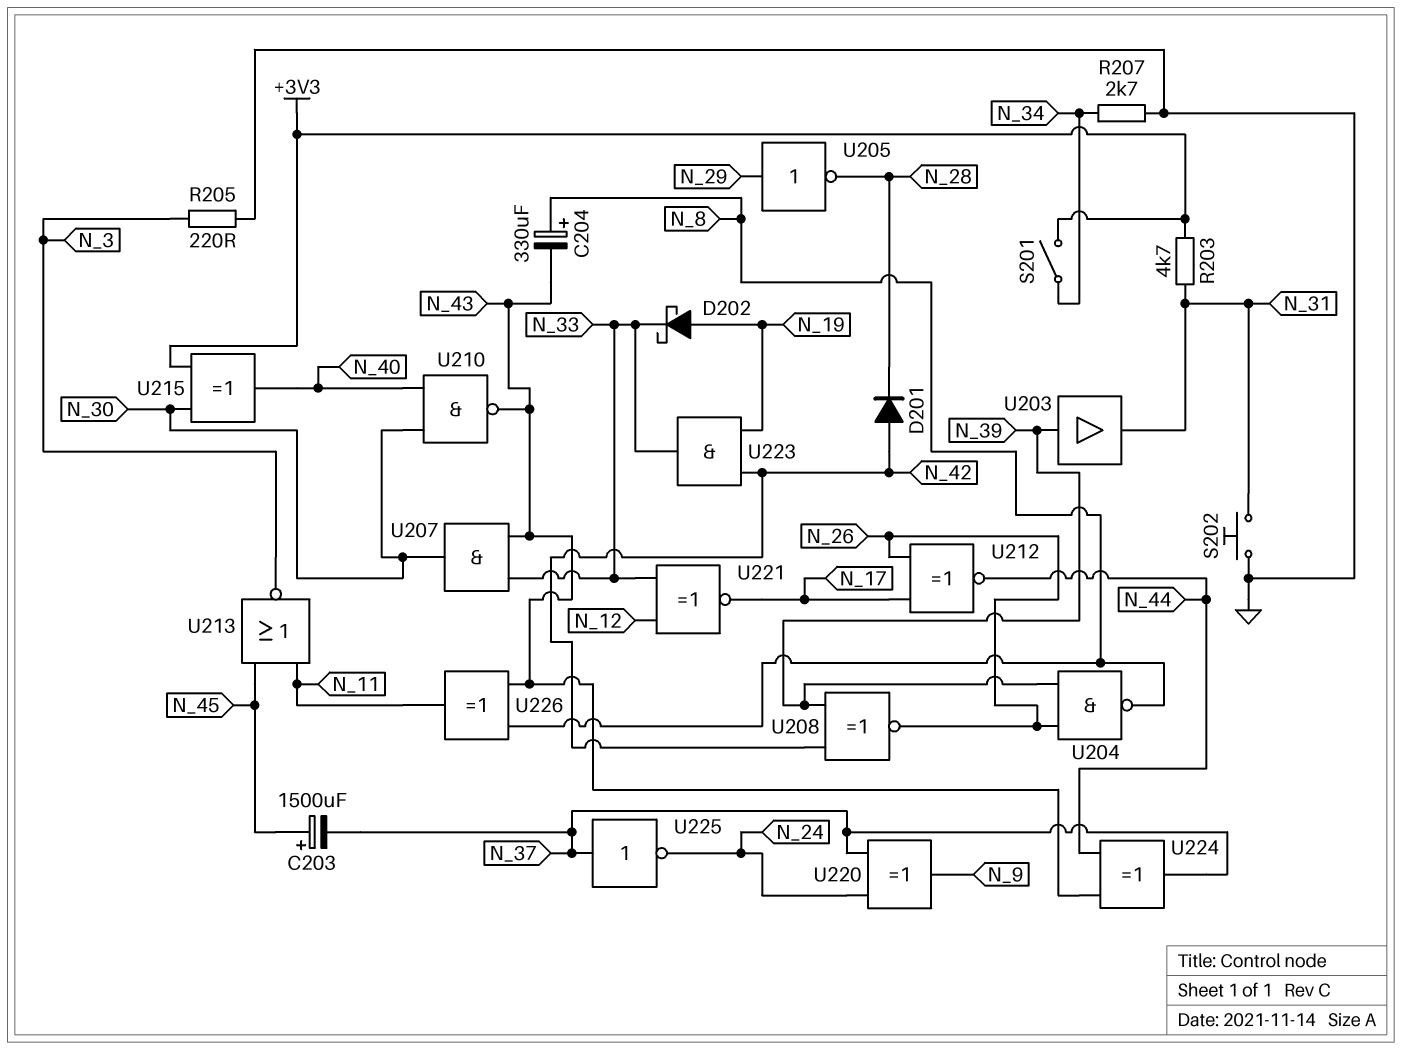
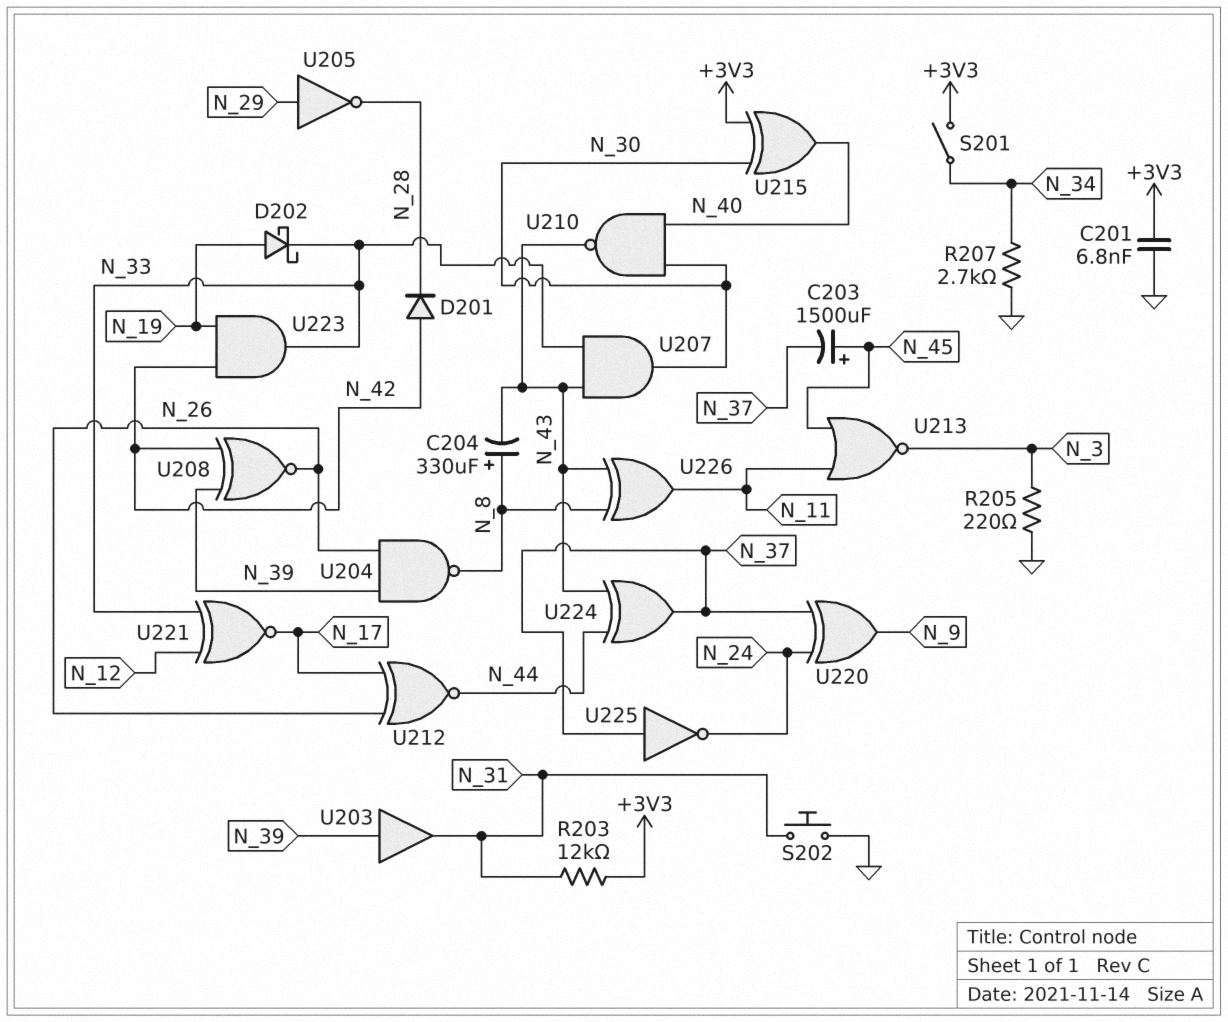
C201: none -> 6.8nF (+3V3, GND)
R203: 4.7k (+3V3, N_31) -> 12k (+3V3, N_31)

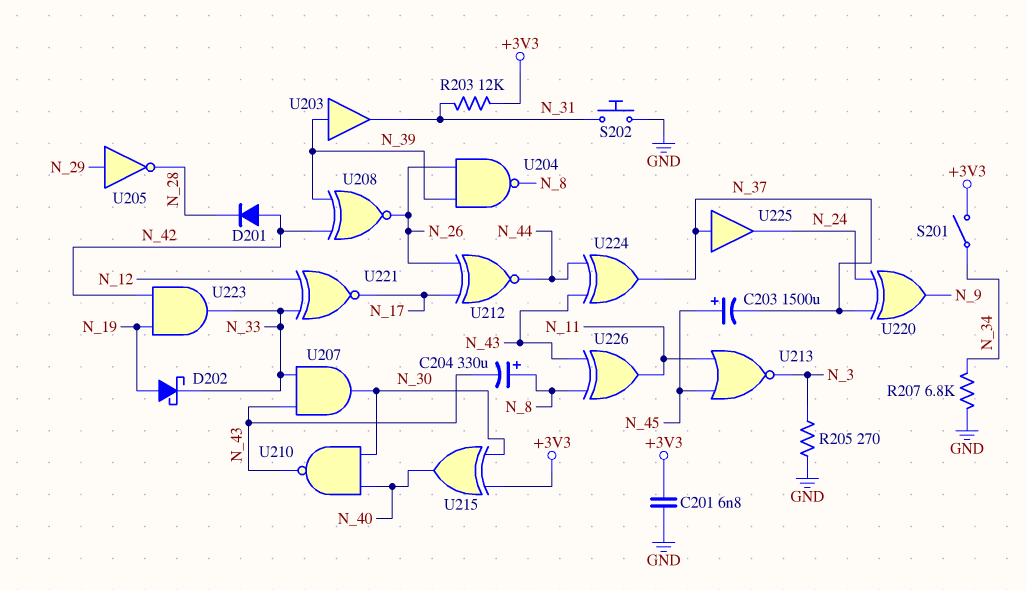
R205: 220 (GND, N_3) -> 270 (GND, N_3)
R207: 2.7k (GND, N_34) -> 6.8k (GND, N_34)
U225: NOT (in N_37, out N_24) -> buffer (in N_37, out N_24)

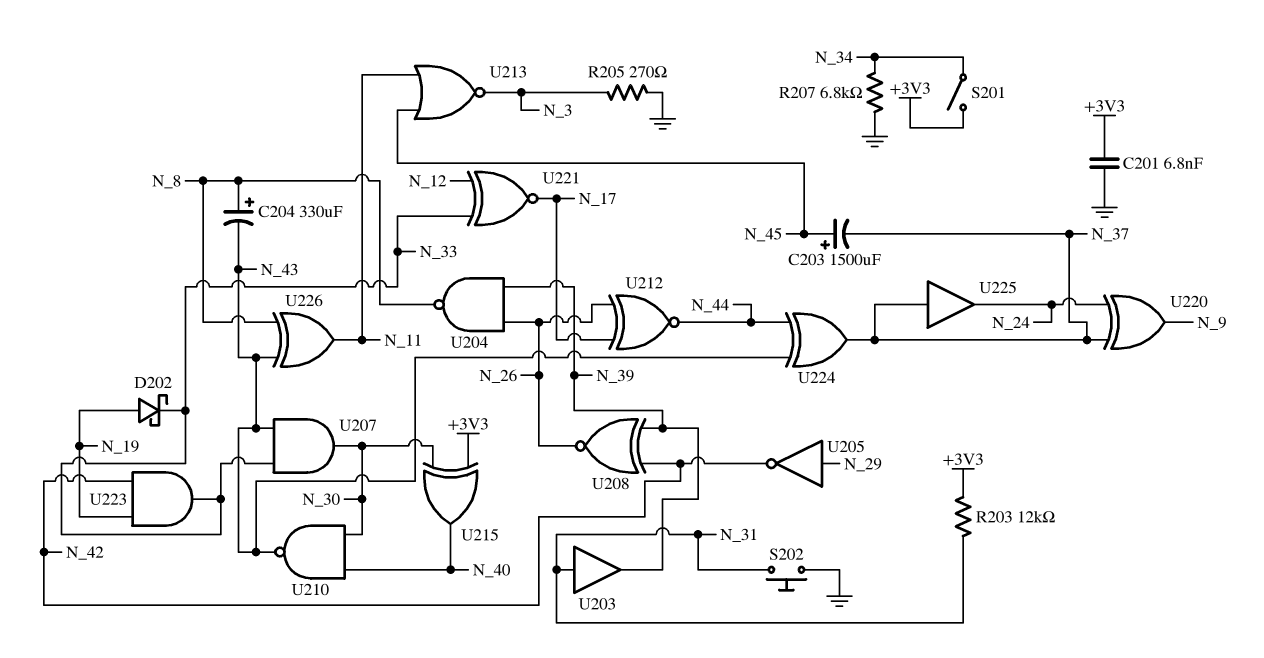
D201: diode (A N_42, K N_28) -> none
U203: buffer (in N_39, out N_31) -> buffer (in N_31, out N_39)
U205: NOT (in N_29, out N_28) -> NOT (in N_29, out N_42)

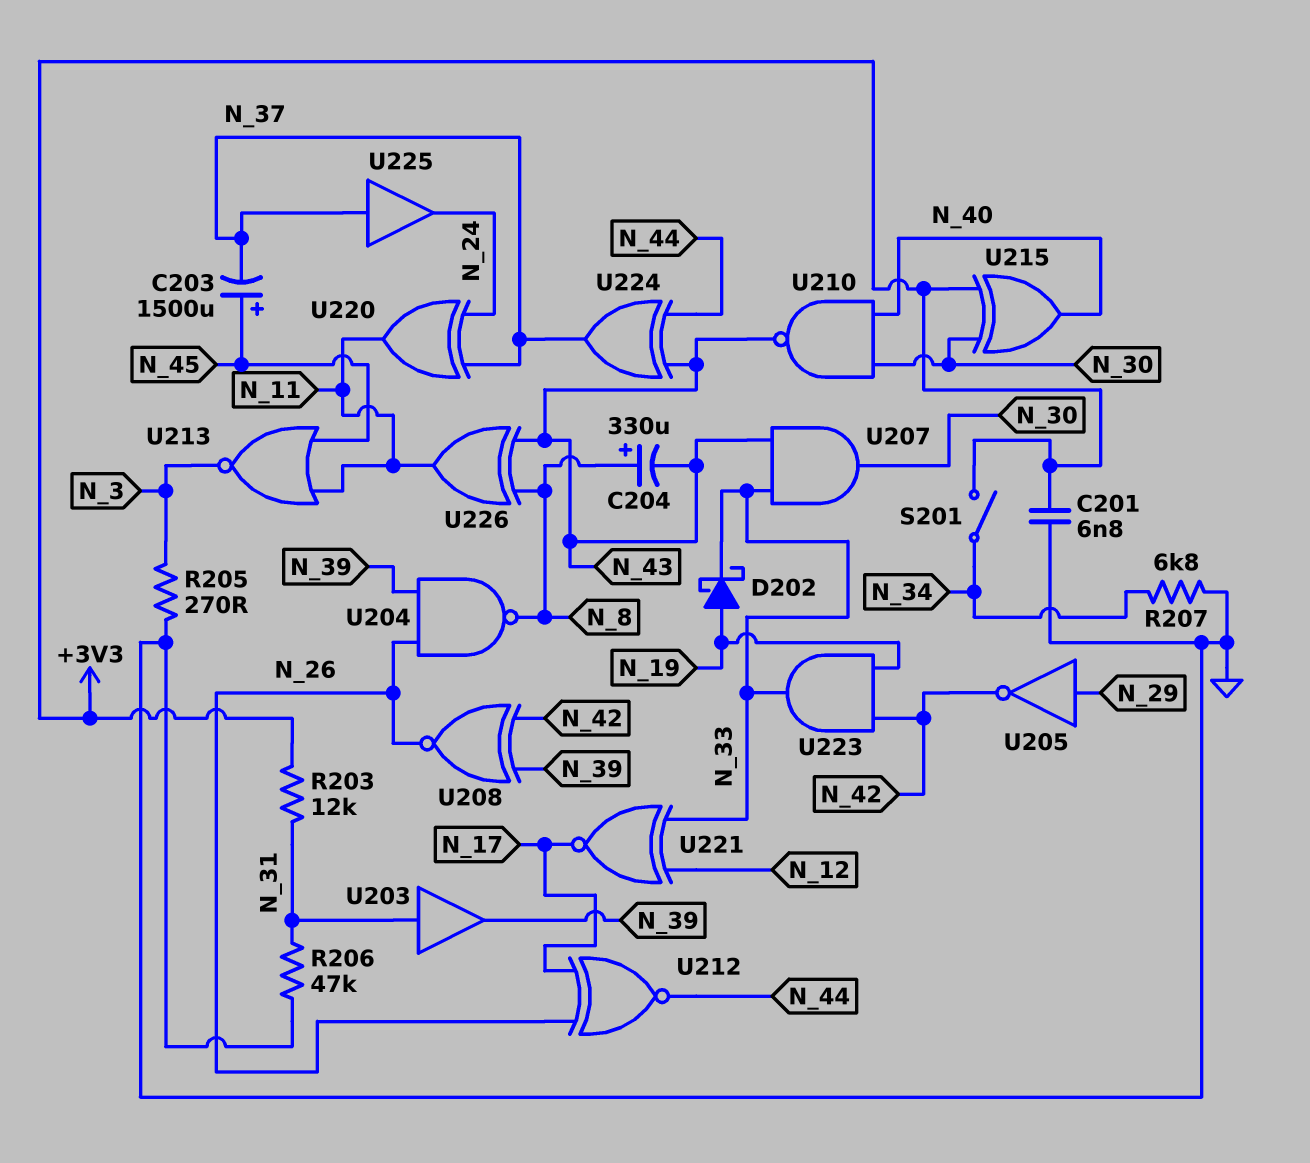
R206: none -> 47k (GND, N_31)
S202: button (GND, N_31) -> none
U220: XOR (in N_24, in N_37, out N_9) -> XOR (in N_24, in N_37, out N_11)

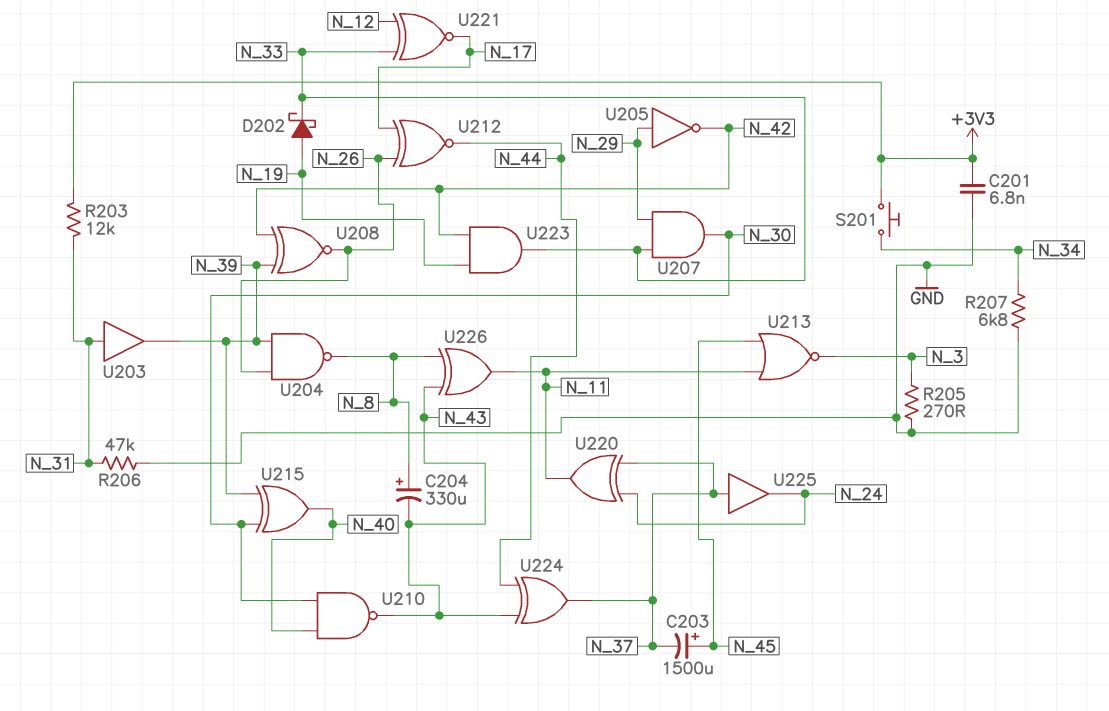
S201: switch (+3V3, N_34) -> button (+3V3, N_34)
U207: AND (in N_33, in N_43, out N_30) -> AND (in N_29, in N_33, out N_30)
U215: XOR (in +3V3, in N_30, out N_40) -> XOR (in N_30, in N_39, out N_40)

